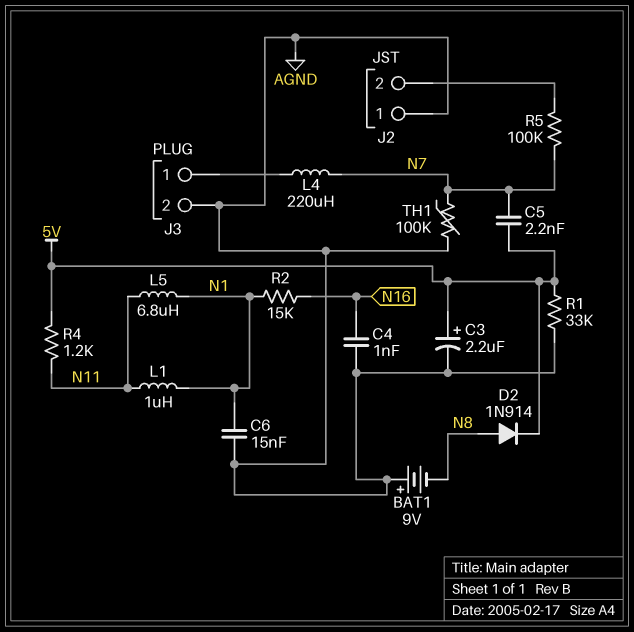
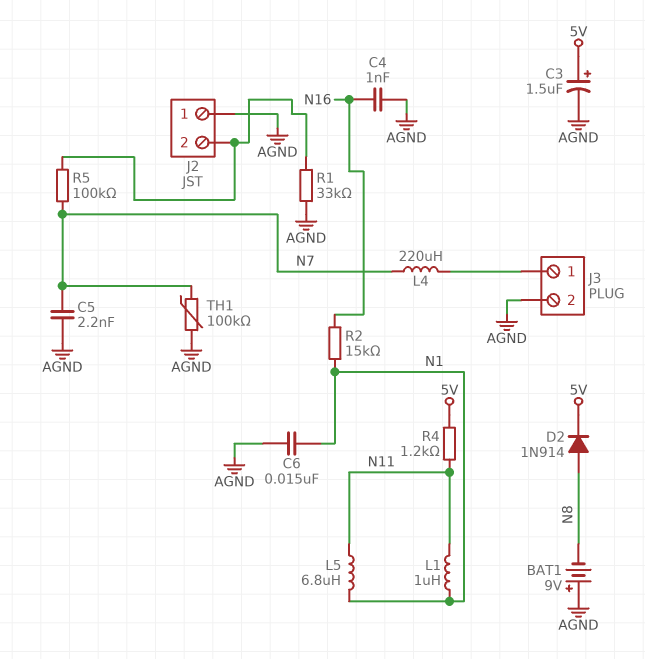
C3: 2.2uF (plus 5V, minus AGND) -> 1.5uF (plus 5V, minus AGND)
C5: 2.2nF (5V, N7) -> 2.2nF (AGND, N7)
R1: 33k (5V, AGND) -> 33k (AGND, J2/2)

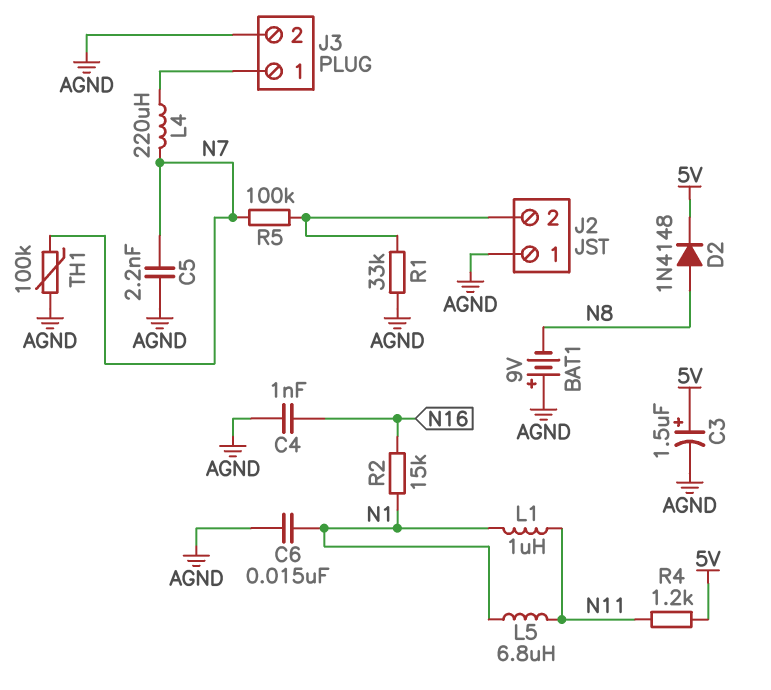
D2: diode 1N914 (A N8, K 5V) -> diode 1N4148 (A N8, K 5V)

